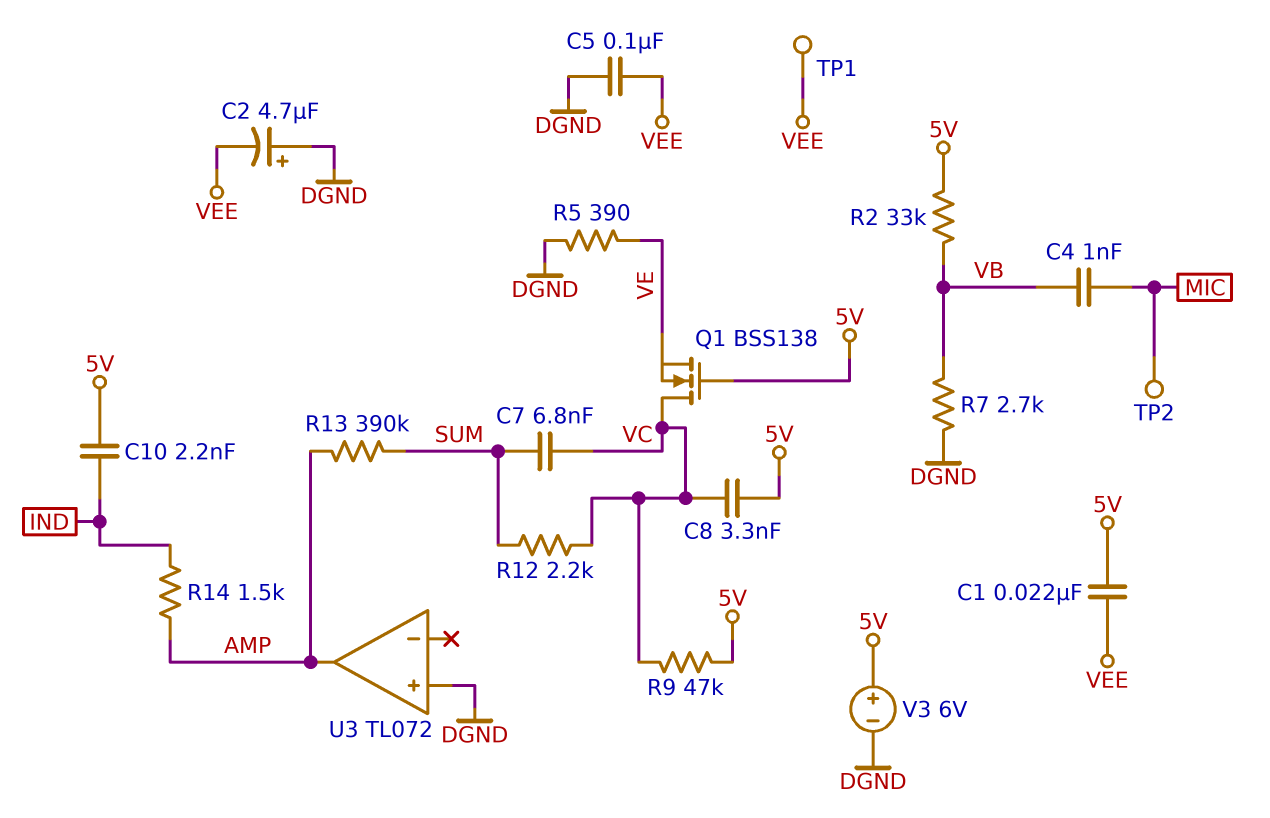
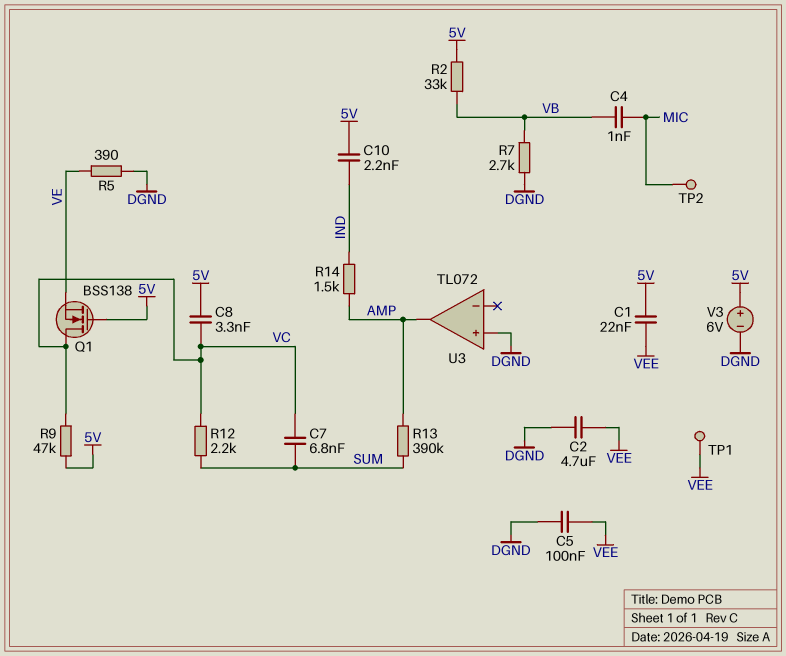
C2: 4.7uF (plus DGND, minus VEE) -> 4.7uF (DGND, VEE)

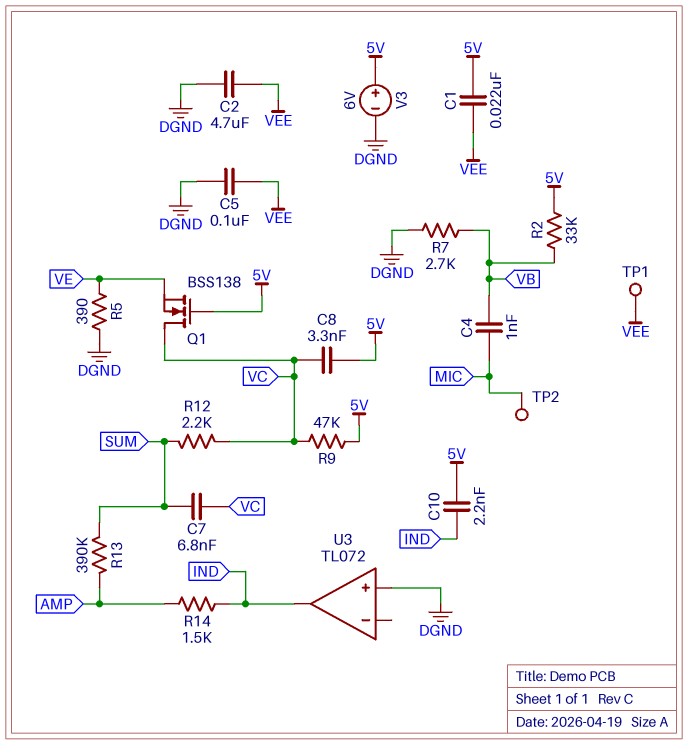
U3 pin out: AMP -> IND

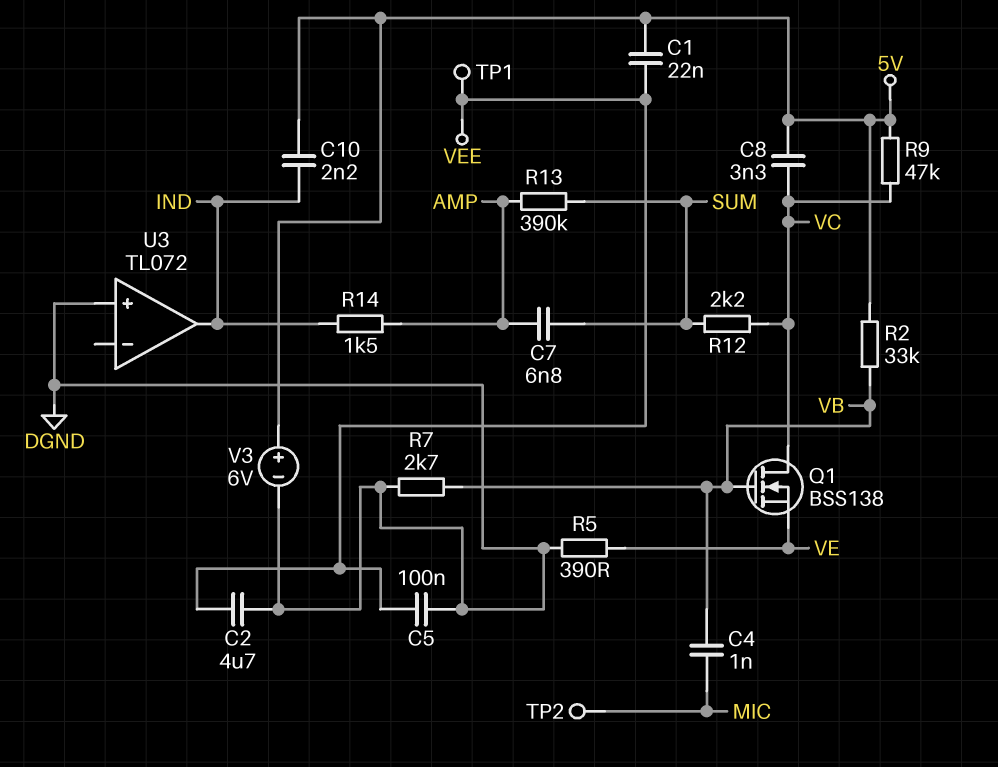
C7: 6.8nF (SUM, VC) -> 6.8nF (AMP, SUM)
Q1: NMOS BSS138 (G 5V, D VC, S VE) -> NMOS BSS138 (G VB, D VC, S VE)

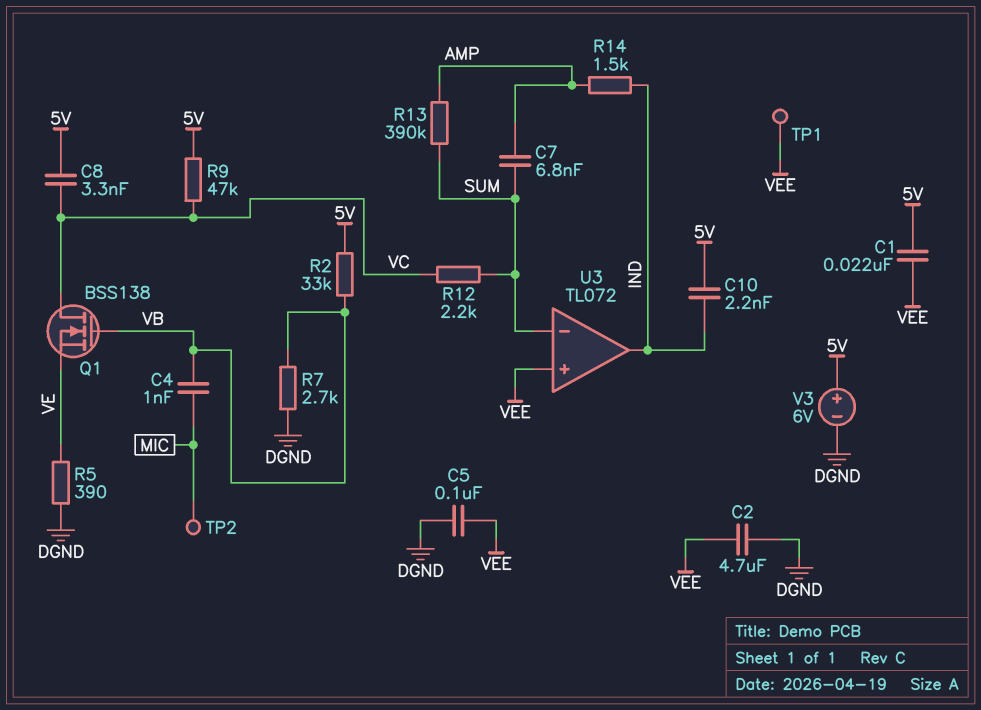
U3 pin in+: DGND -> VEE
U3 pin in-: none -> SUM

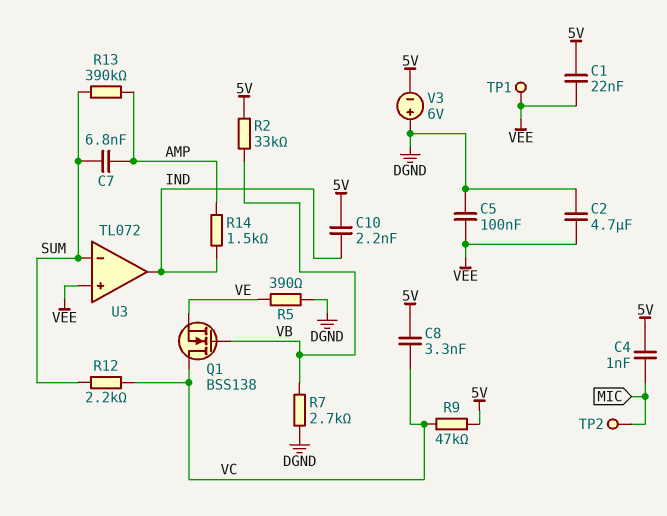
C4: 1nF (MIC, VB) -> 1nF (5V, MIC)
V3: 6V (plus 5V, minus DGND) -> 6V (plus DGND, minus 5V)

